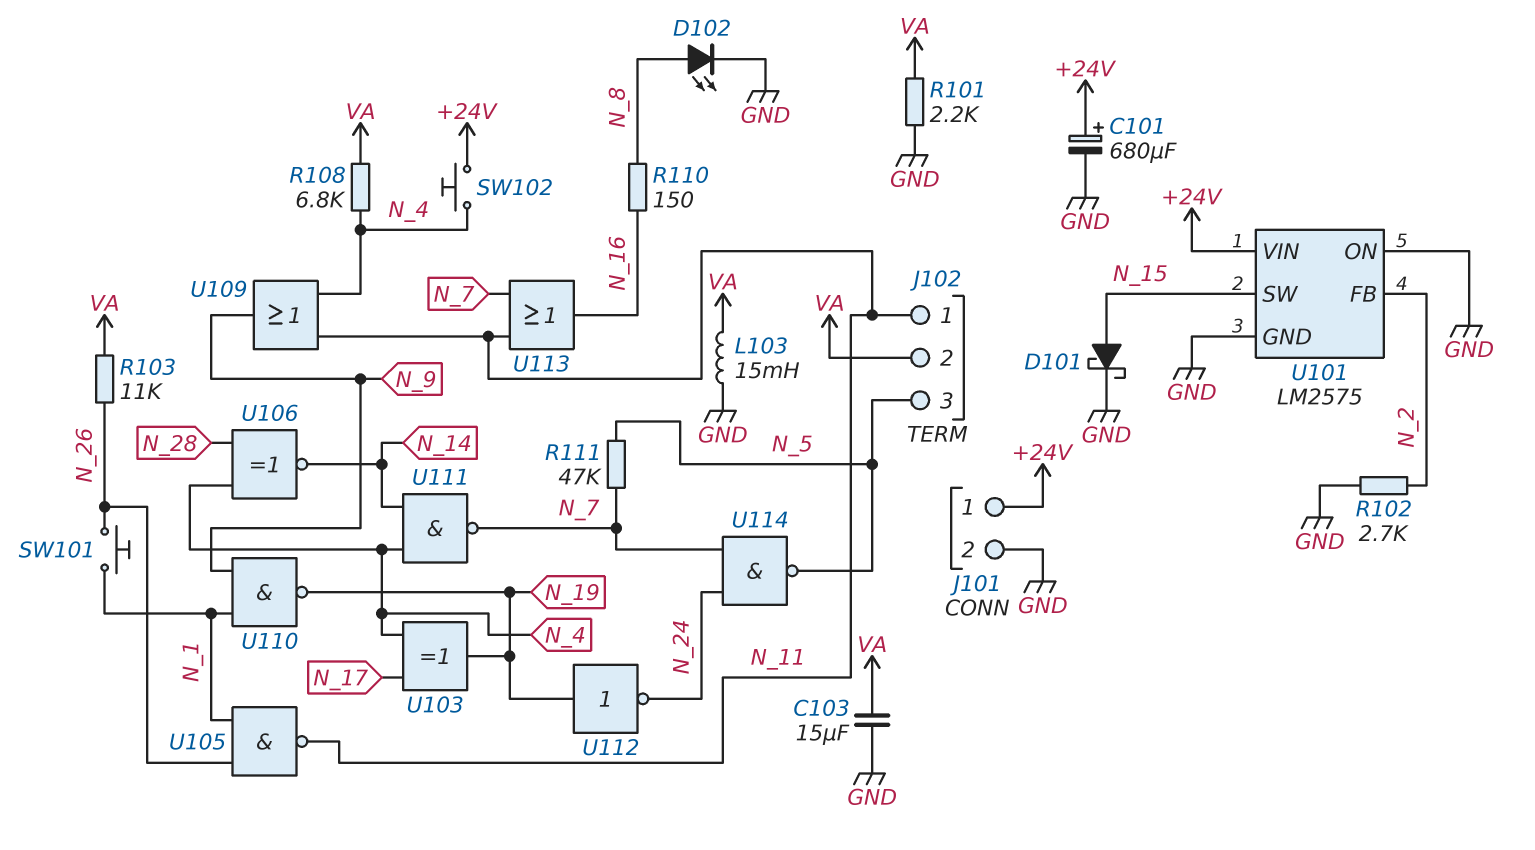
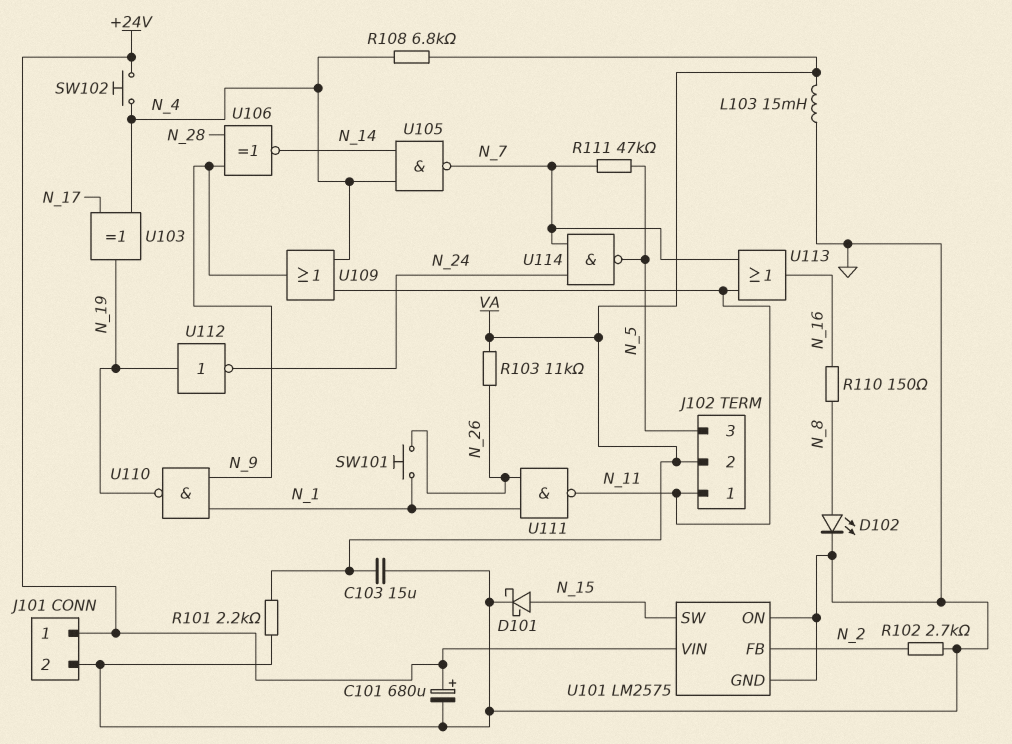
U105: NAND (in N_1, in N_26, out N_11) -> NAND (in N_4, in N_14, out N_7)
U106: XNOR (in N_4, in N_28, out N_14) -> XNOR (in N_9, in N_28, out N_14)
U111: NAND (in N_4, in N_14, out N_7) -> NAND (in N_1, in N_26, out N_11)

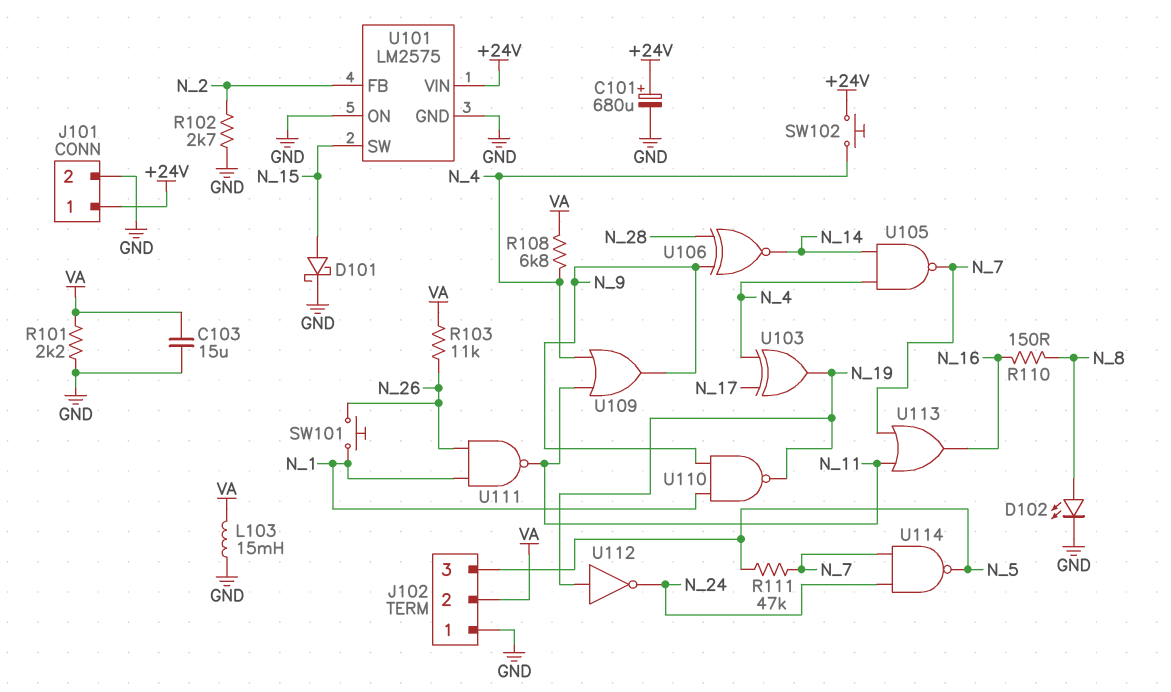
J102 pin 1: N_11 -> GND

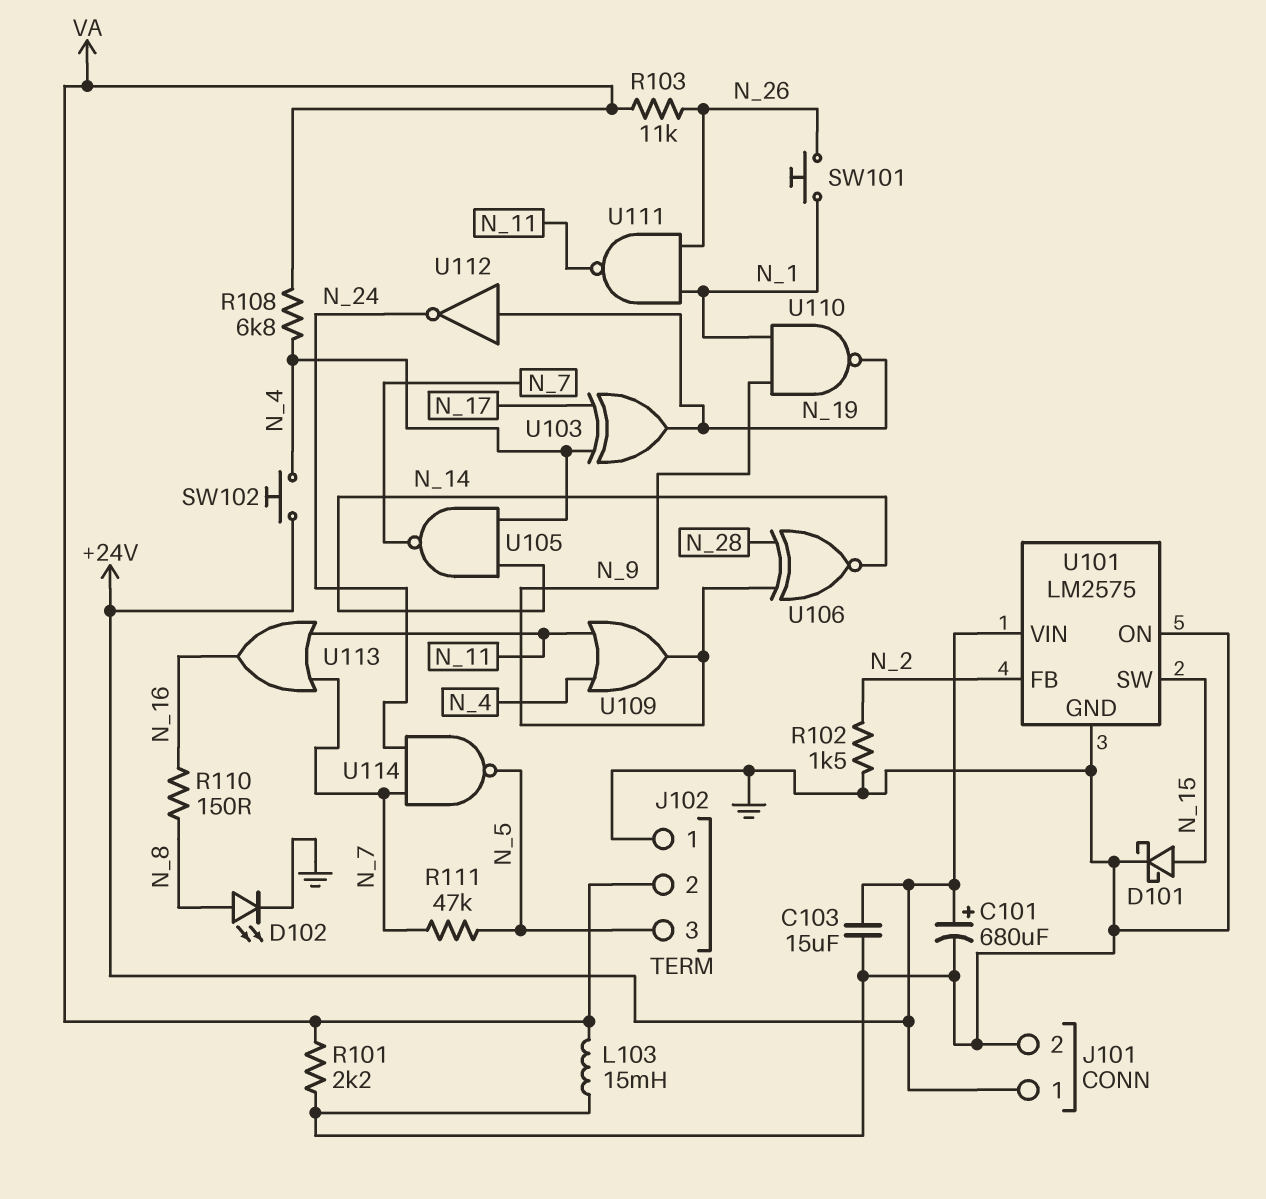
C103: 15uF (GND, VA) -> 15uF (+24V, GND)
R102: 2.7k (GND, N_2) -> 1.5k (GND, N_2)

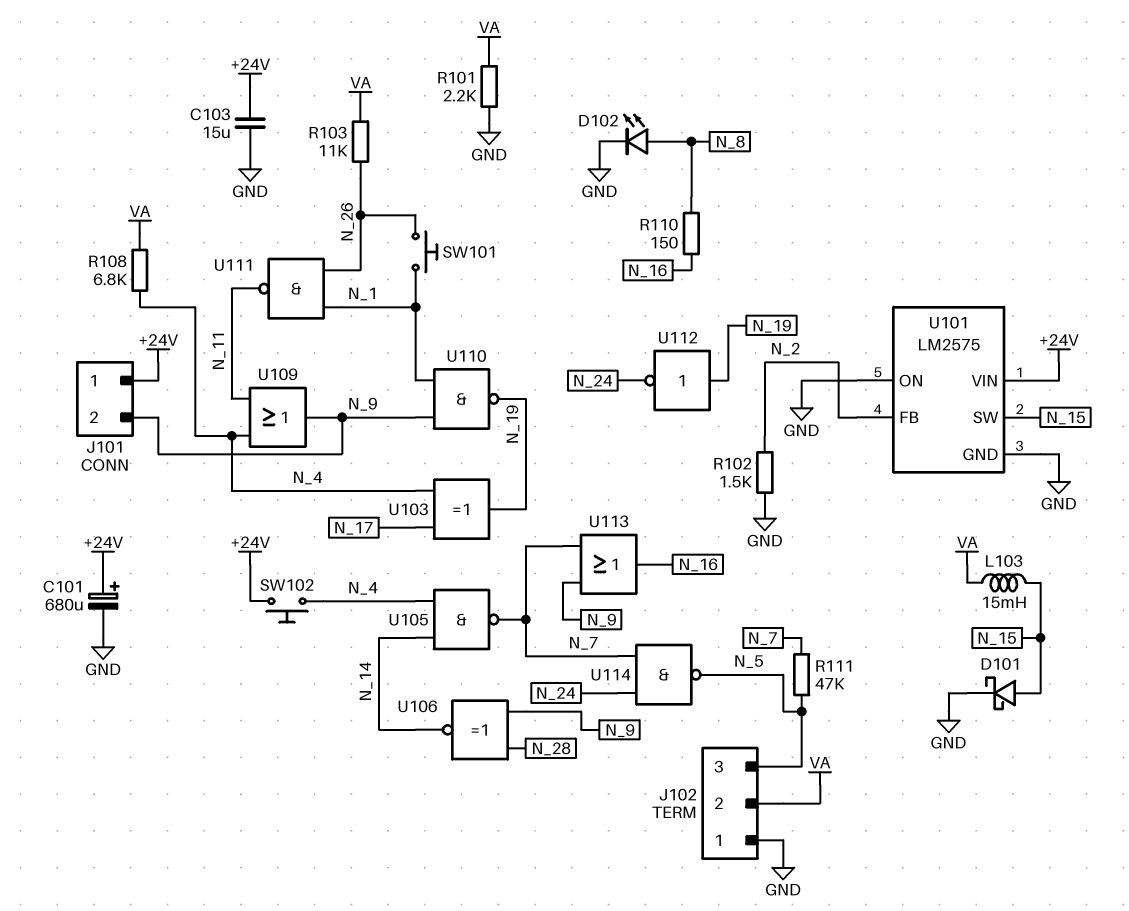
J101 pin 2: GND -> N_9
L103: 15mH (GND, VA) -> 15mH (N_15, VA)
U113: OR (in N_7, in N_11, out N_16) -> OR (in N_7, in N_9, out N_16)

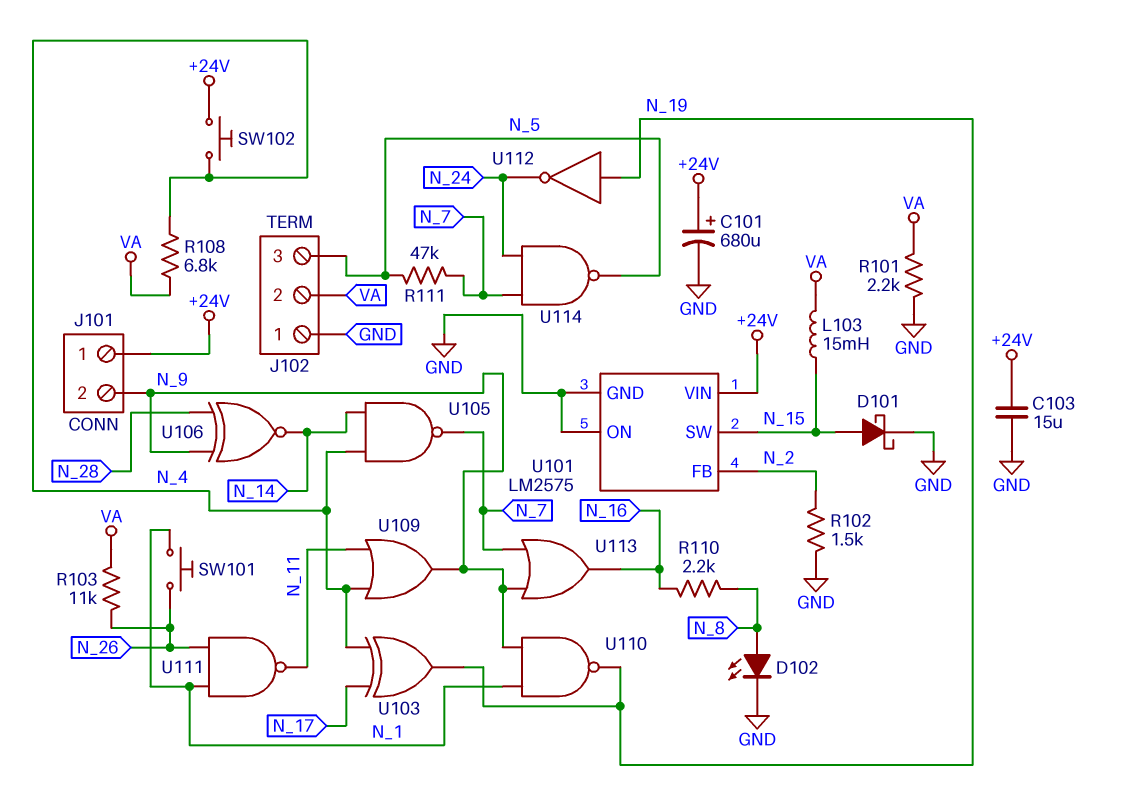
R110: 150 (N_8, N_16) -> 2.2k (N_8, N_16)

